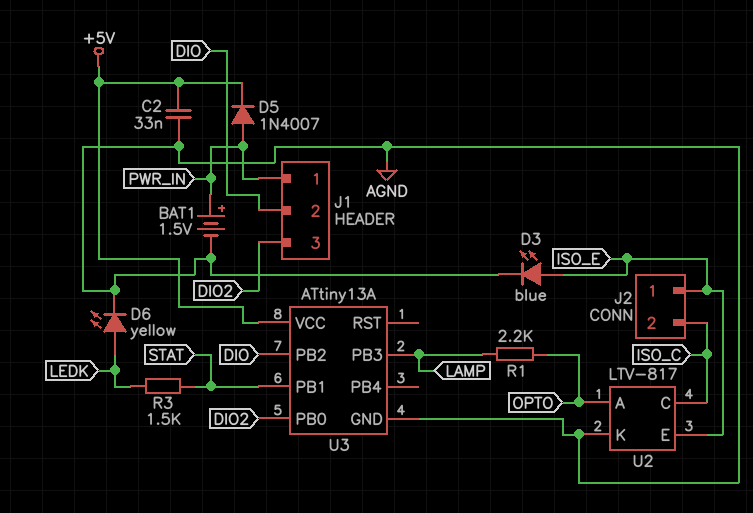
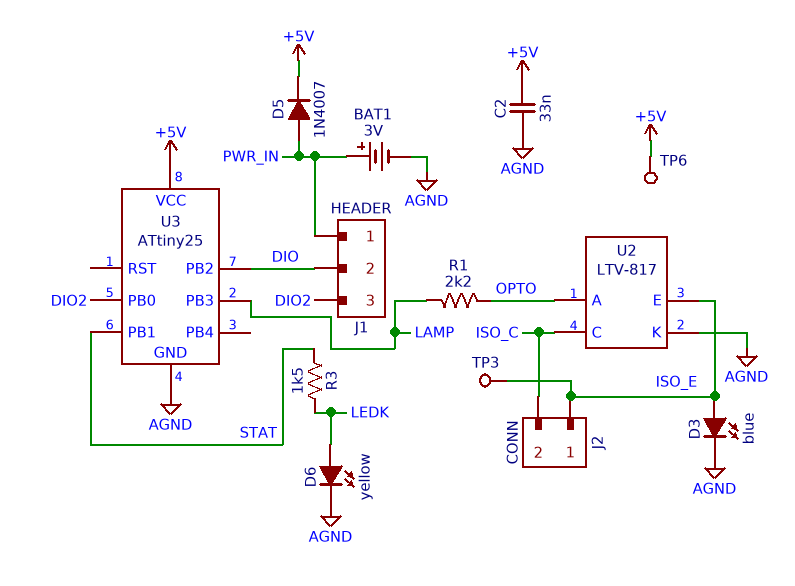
BAT1: 1.5V (plus PWR_IN, minus AGND) -> 3V (plus PWR_IN, minus AGND)
TP3: none -> test point (ISO_E)
TP6: none -> test point (+5V)
U3: ATtiny13A -> ATtiny25

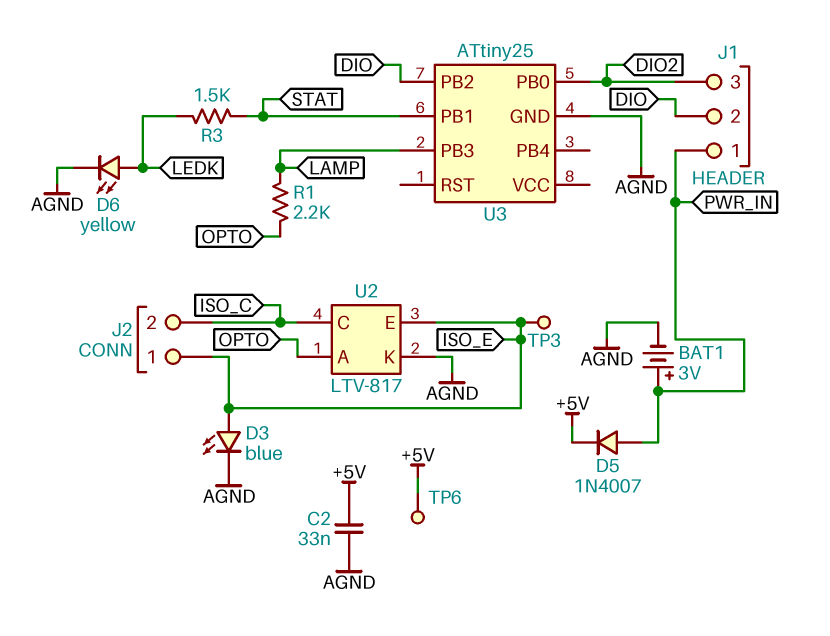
U3 pin VCC: +5V -> none

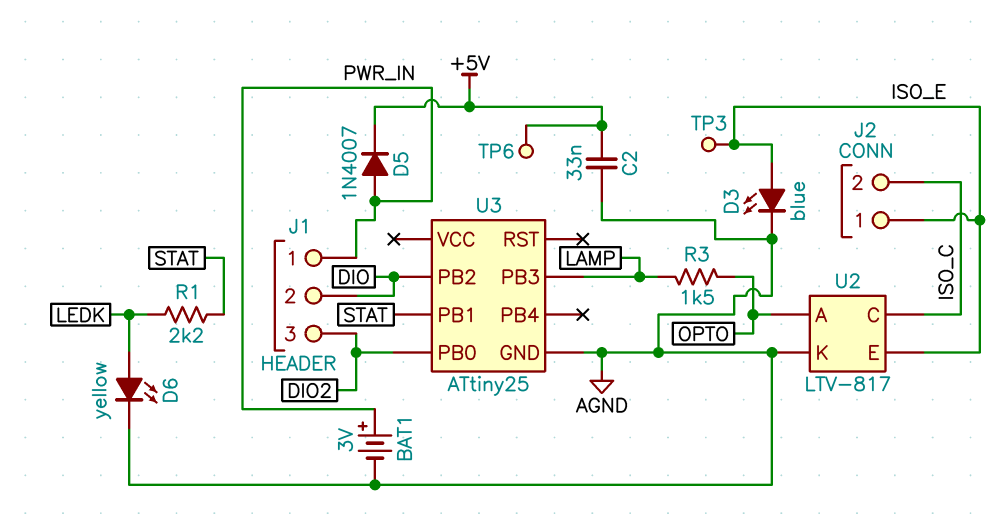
R1: 2.2k (LAMP, OPTO) -> 2.2k (LEDK, STAT)
R3: 1.5k (LEDK, STAT) -> 1.5k (LAMP, OPTO)

